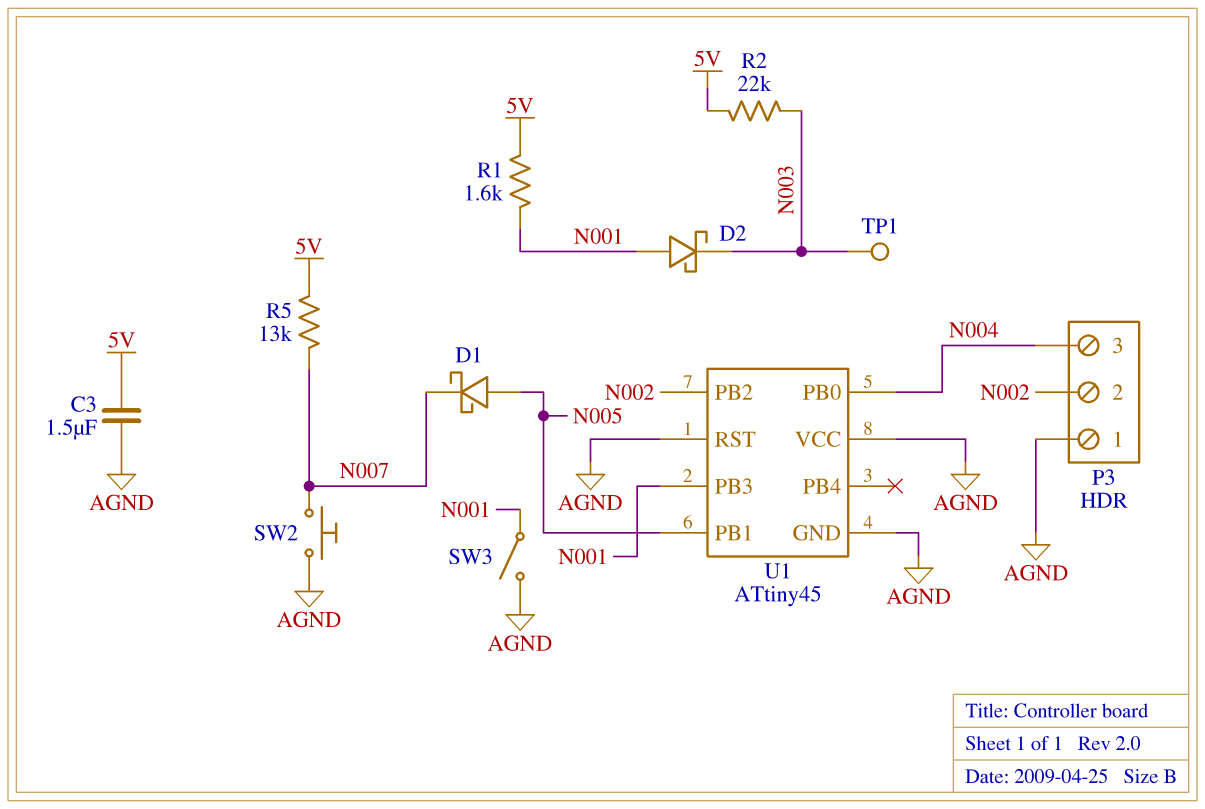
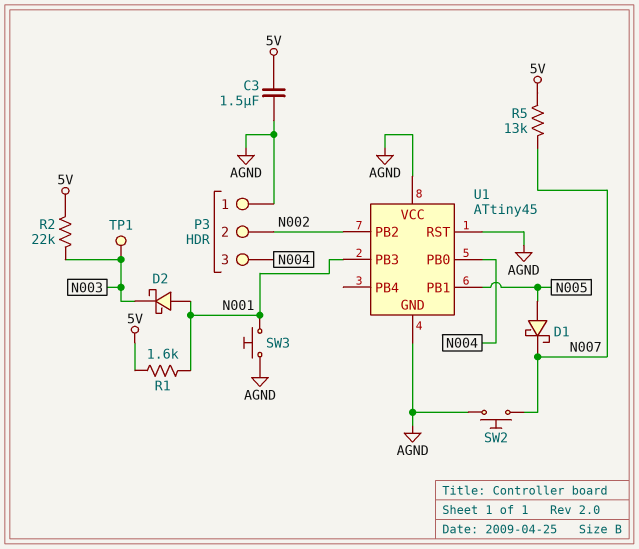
SW3: switch (AGND, N001) -> button (AGND, N001)

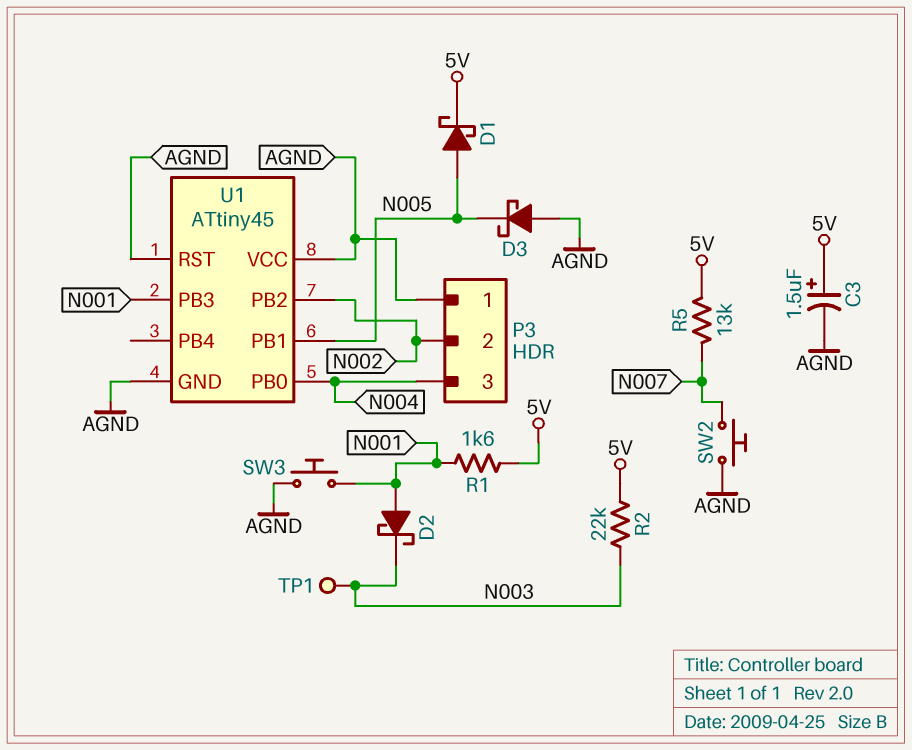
C3: 1.5uF (5V, AGND) -> 1.5uF (plus 5V, minus AGND)
D1: schottky (A N005, K N007) -> schottky (A N005, K 5V)
D3: none -> schottky (A AGND, K N005)

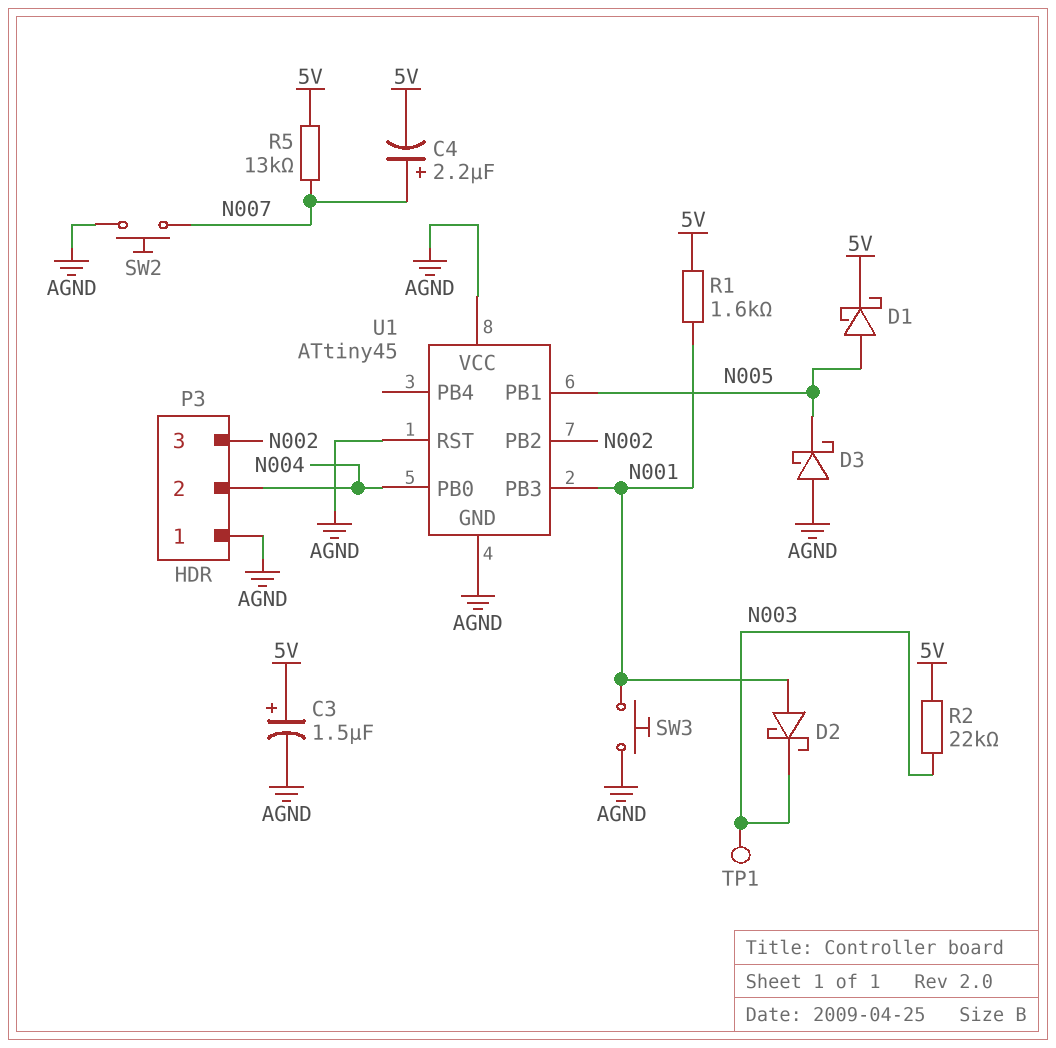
C4: none -> 2.2uF (plus N007, minus 5V)
P3 pin 2: N002 -> N004
P3 pin 3: N004 -> N002

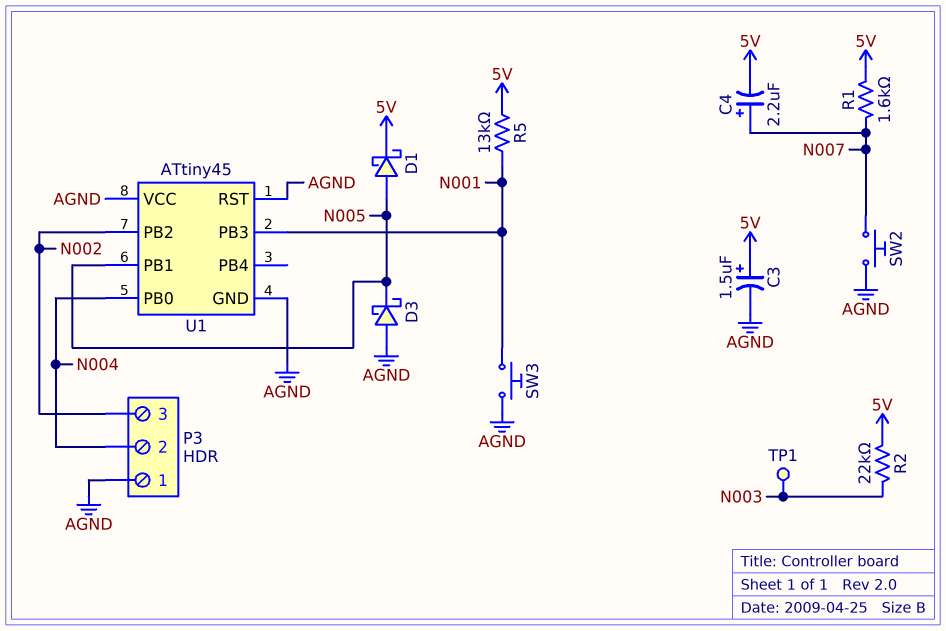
D2: schottky (A N001, K N003) -> none
R1: 1.6k (5V, N001) -> 1.6k (5V, N007)
R5: 13k (5V, N007) -> 13k (5V, N001)

